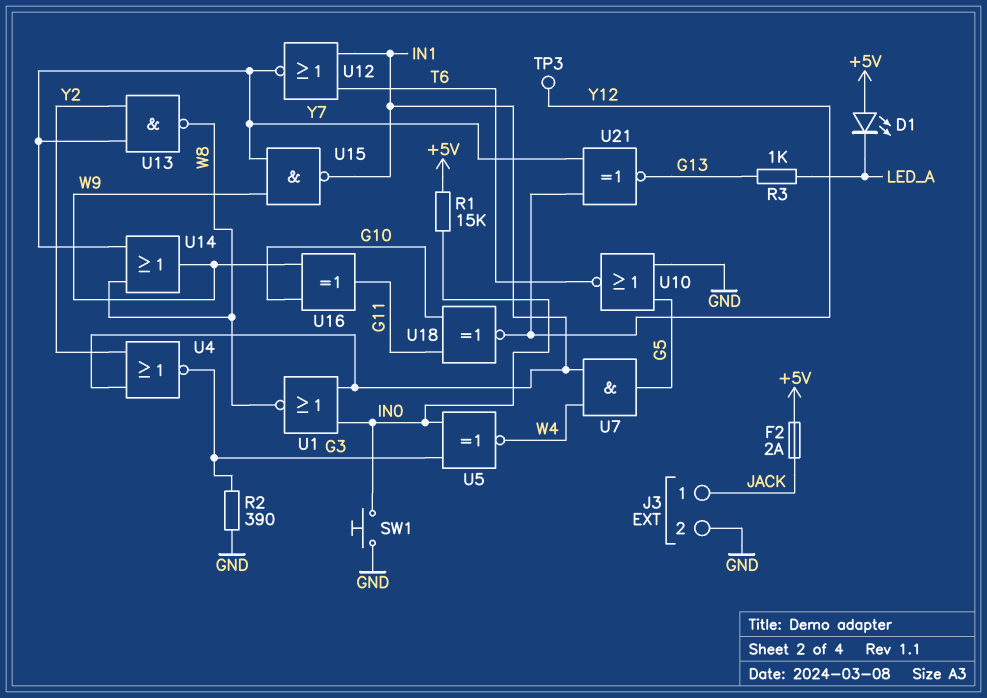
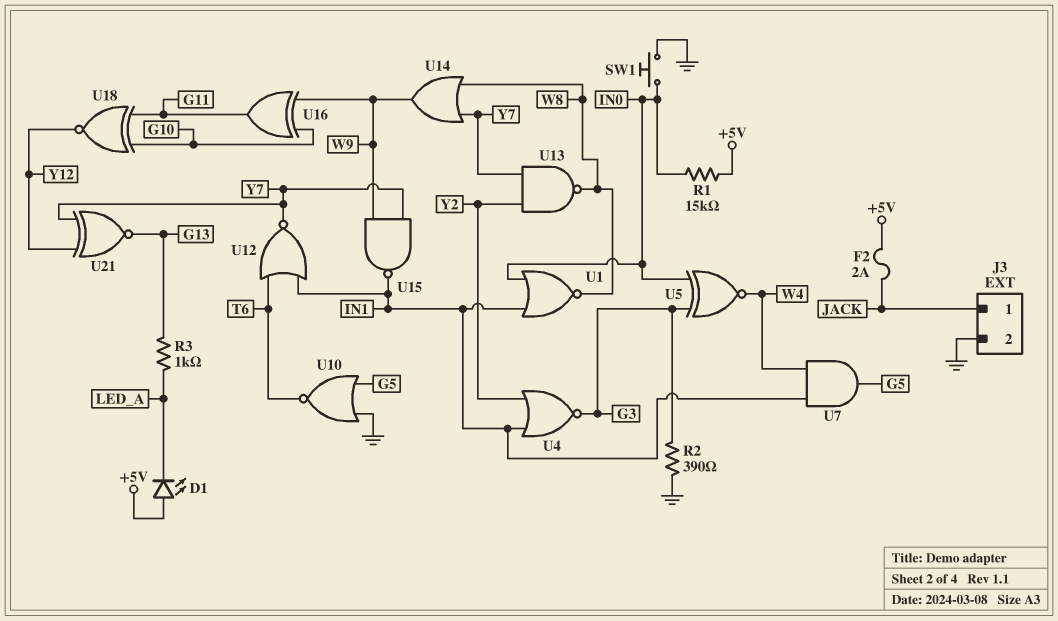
TP3: test point (Y12) -> none

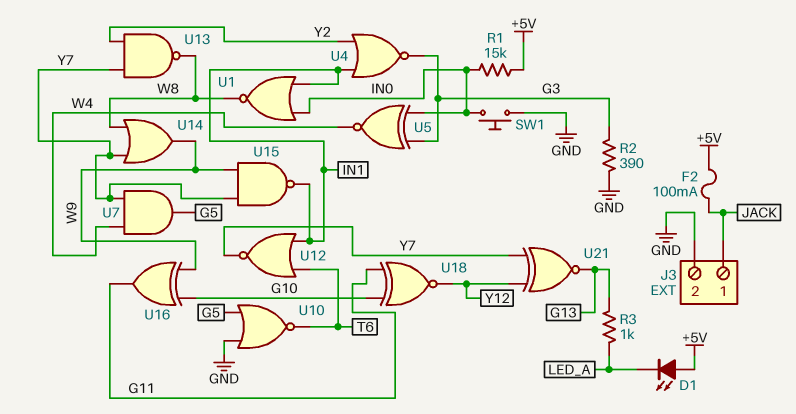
F2: 2A (+5V, JACK) -> 100mA (+5V, JACK)
U7: AND (in IN1, in W4, out G5) -> AND (in W4, in Y7, out G5)

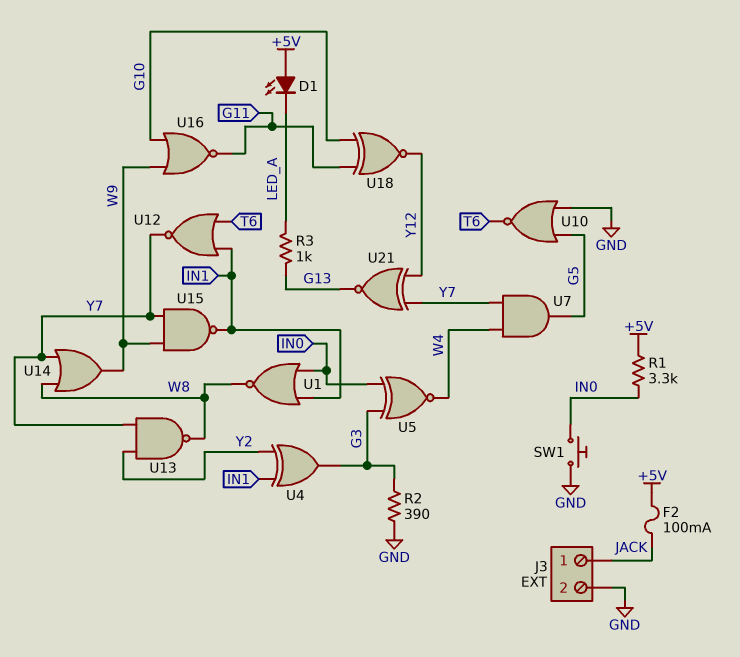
R1: 15k (+5V, IN0) -> 3.3k (+5V, IN0)
U4: NOR (in IN1, in Y2, out G3) -> XOR (in IN1, in Y2, out G3)
U16: XOR (in G10, in W9, out G11) -> NOR (in G10, in W9, out G11)

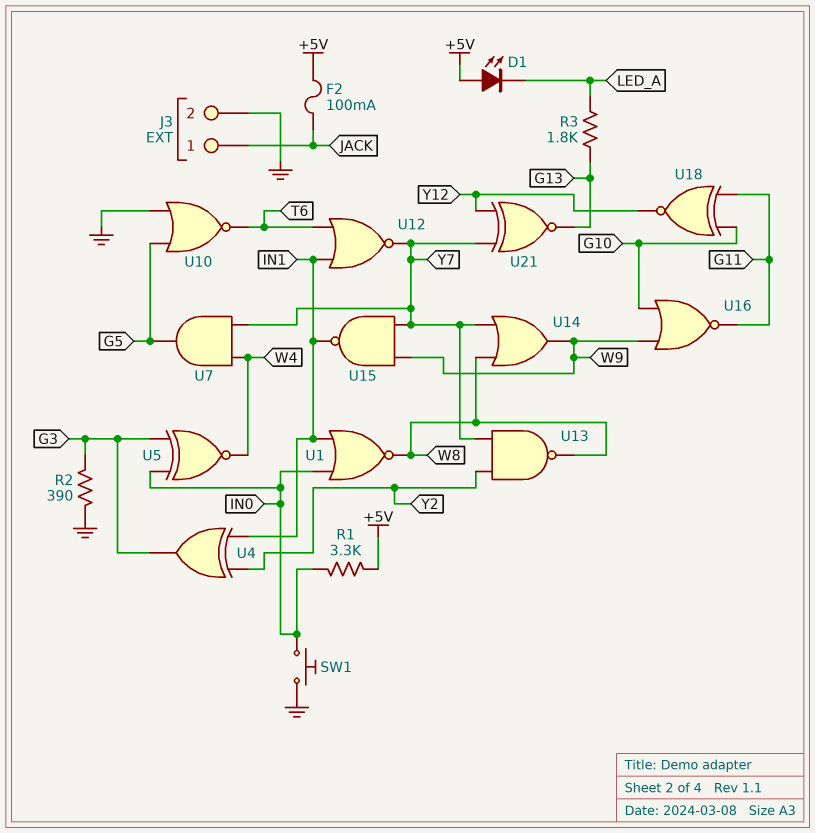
R3: 1k (G13, LED_A) -> 1.8k (G13, LED_A)

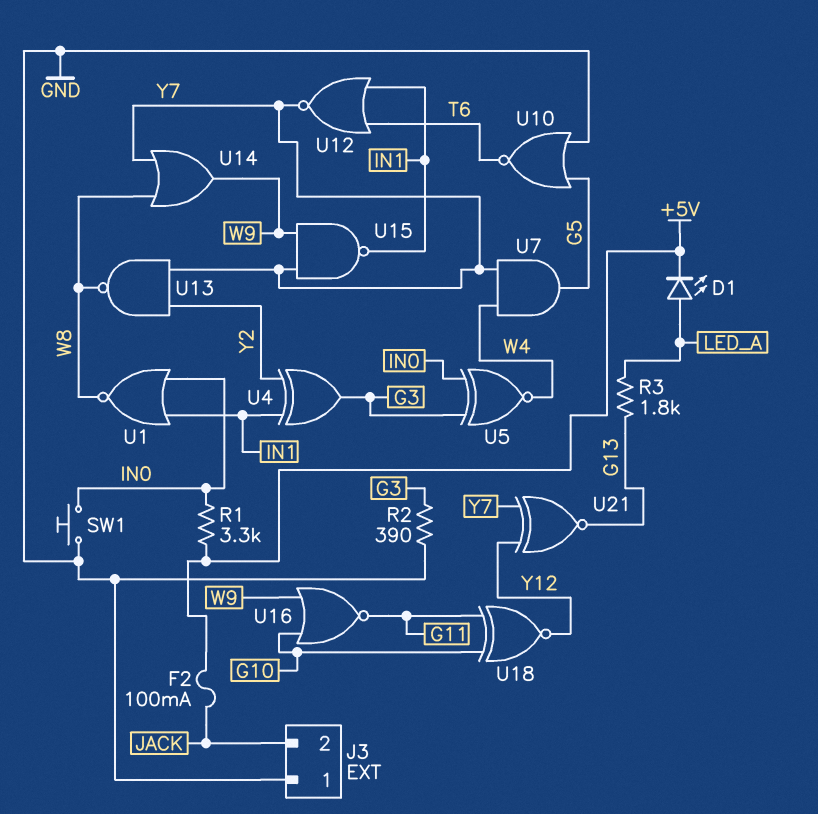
D1: LED (A +5V, K LED_A) -> LED (A LED_A, K +5V)
J3 pin 1: JACK -> GND
J3 pin 2: GND -> JACK

